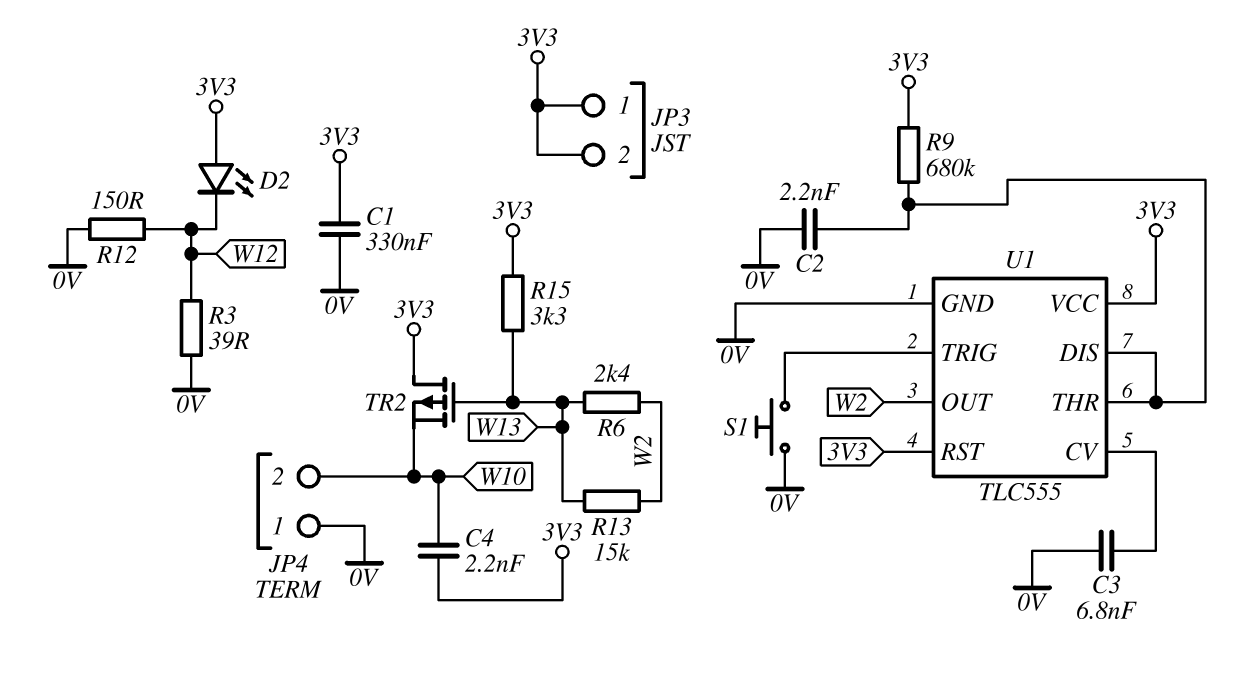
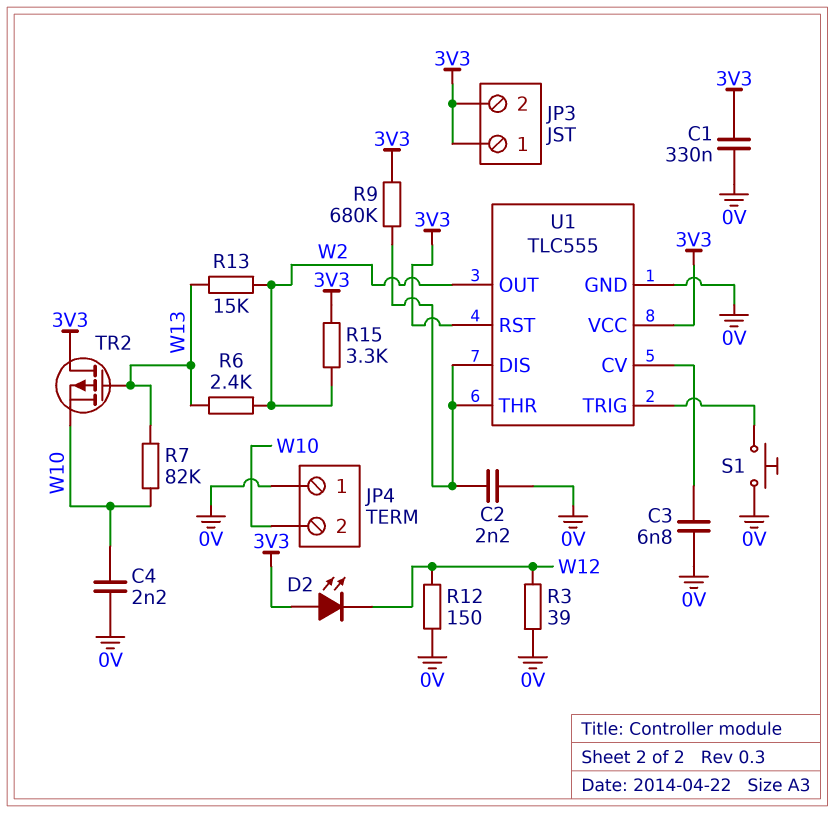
C4: 2.2nF (3V3, W10) -> 2.2nF (0V, W10)
R7: none -> 82k (W10, W13)
R15: 3.3k (3V3, W13) -> 3.3k (3V3, W2)

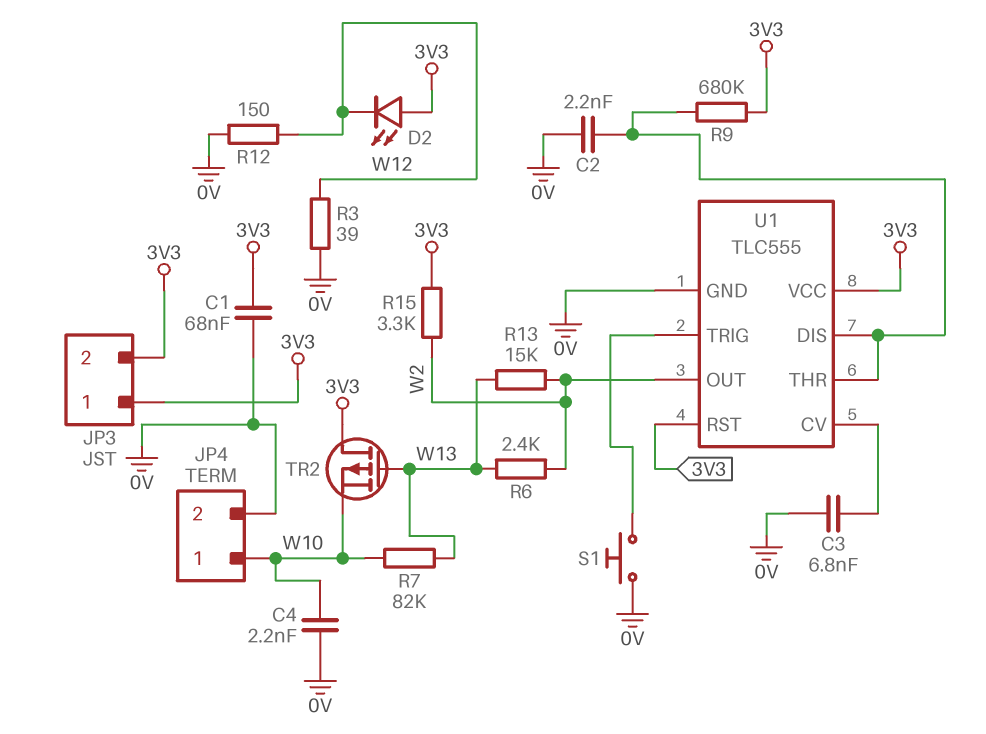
C1: 330nF (0V, 3V3) -> 68nF (0V, 3V3)
JP4 pin 1: 0V -> W10
JP4 pin 2: W10 -> 0V

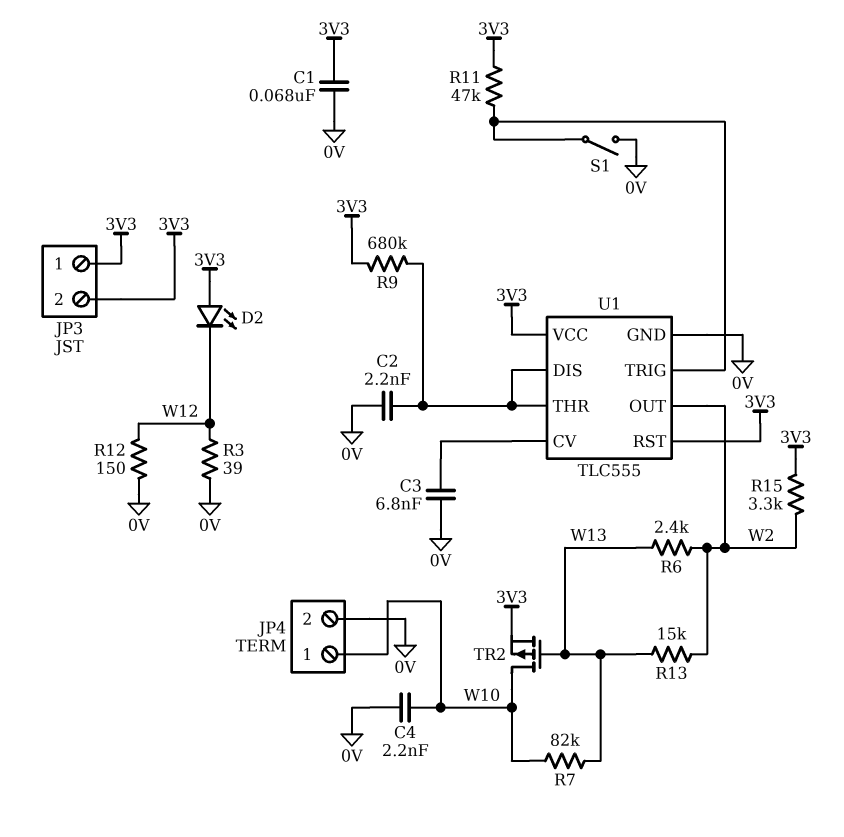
R11: none -> 47k (3V3, U1/TRIG)
S1: button (0V, U1/TRIG) -> switch (0V, U1/TRIG)
TR2: PMOS (G W13, D 3V3, S W10) -> PMOS (G W13, D W10, S 3V3)

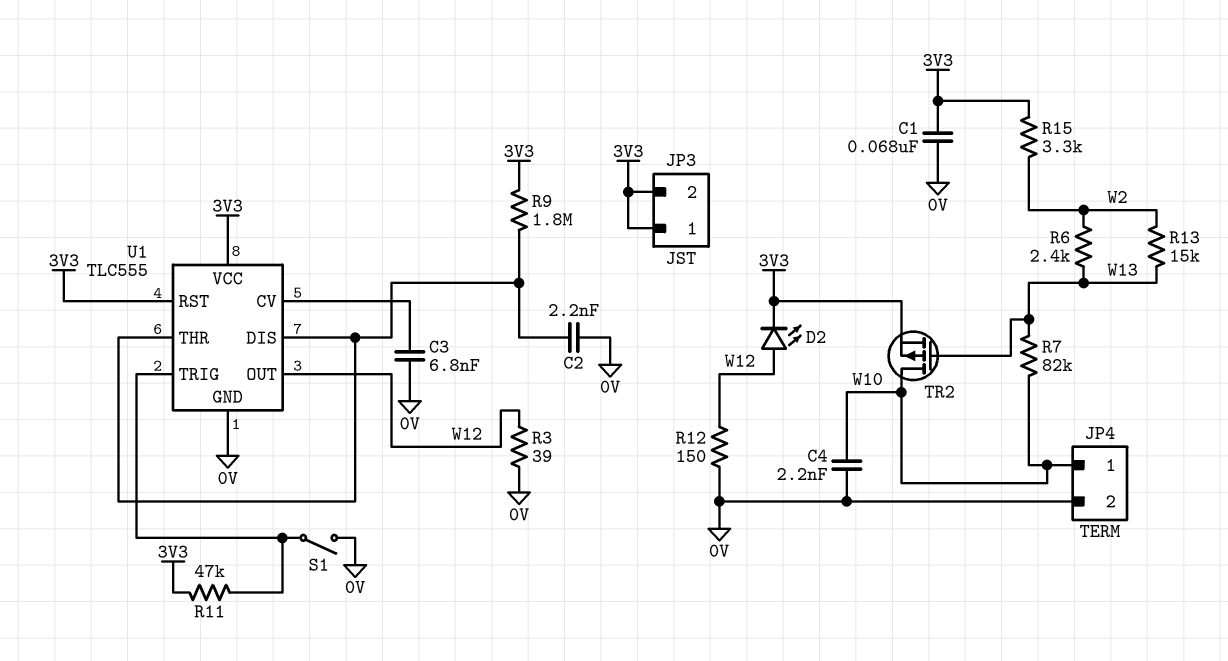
D2: LED (A 3V3, K W12) -> LED (A W12, K 3V3)
R9: 680k (3V3, U1/DIS) -> 1.8M (3V3, U1/DIS)
U1 pin OUT: W2 -> W12

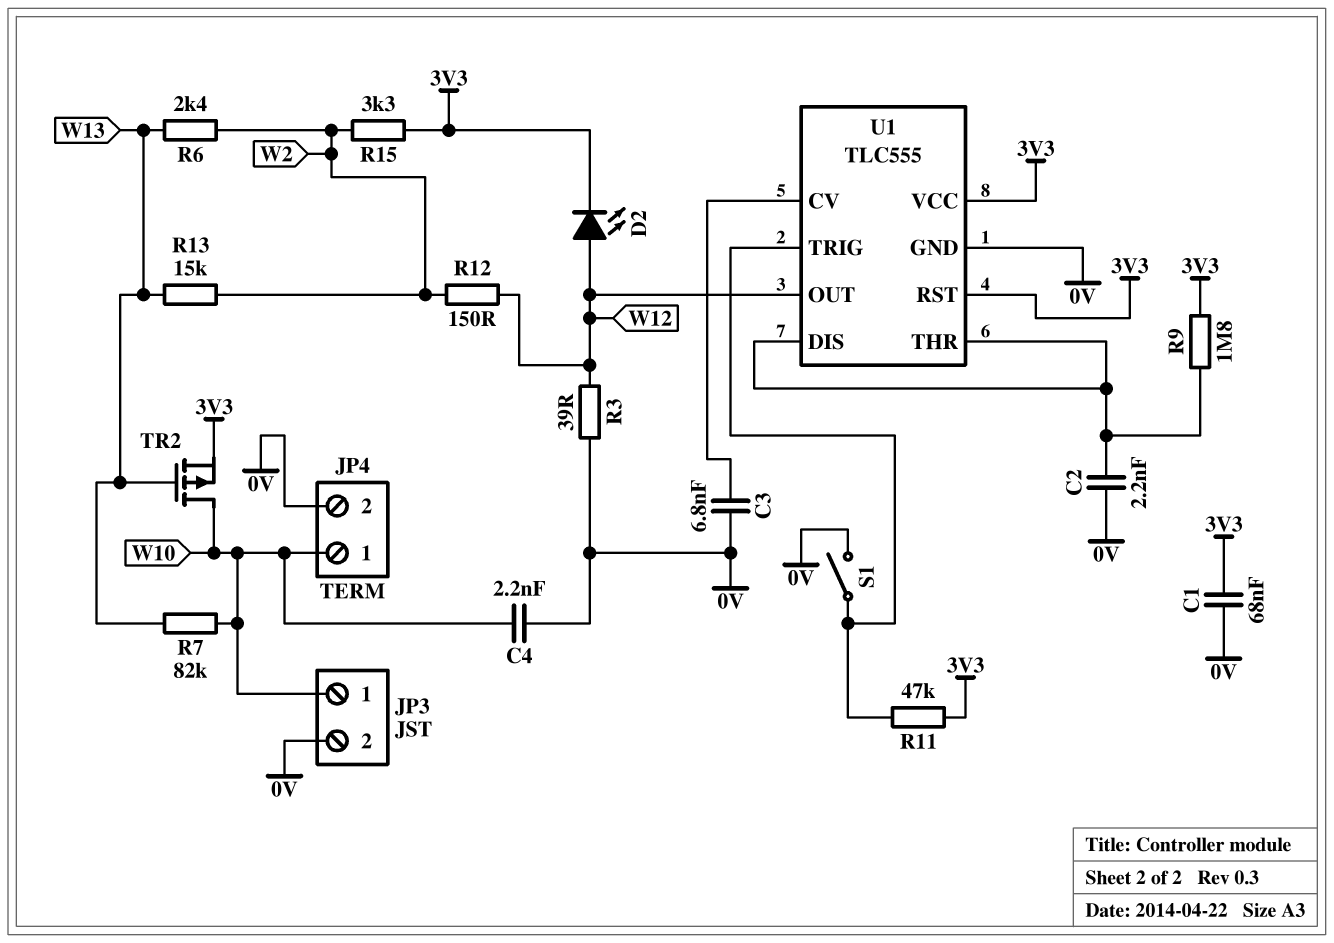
JP3 pin 1: 3V3 -> W10
JP3 pin 2: 3V3 -> 0V
R12: 150 (0V, W12) -> 150 (W2, W12)

